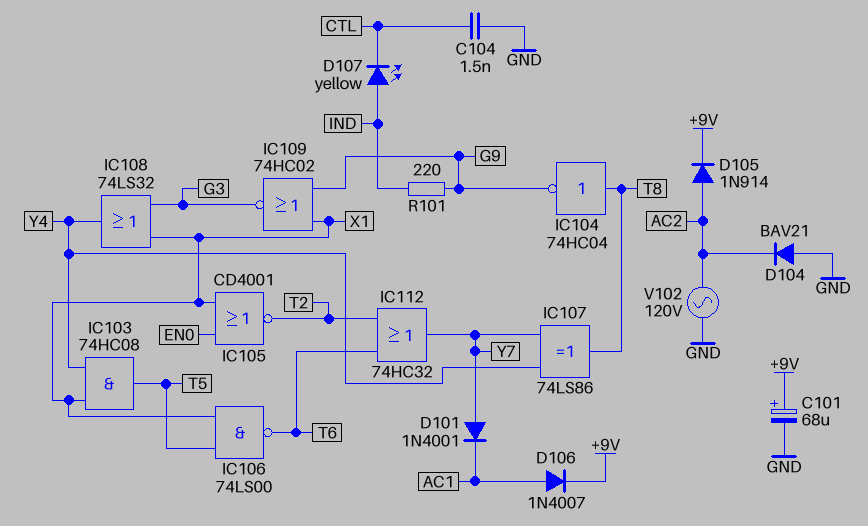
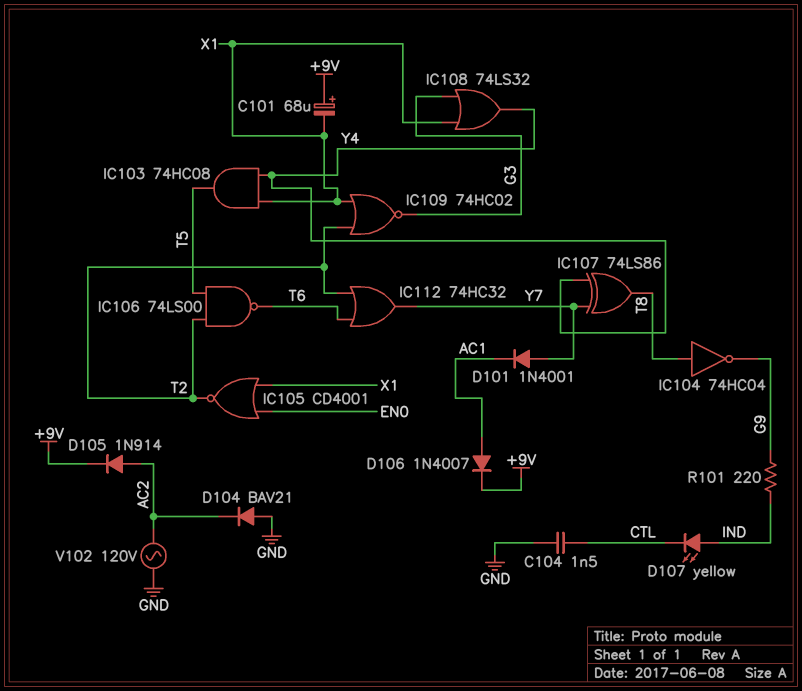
C101: 68uF (plus +9V, minus GND) -> 68uF (plus +9V, minus X1)
IC106: NAND 74LS00 (in T5, in X1, out T6) -> NAND 74LS00 (in T2, in T5, out T6)
IC109: NOR 74HC02 (in G9, in X1, out G3) -> NOR 74HC02 (in T2, in X1, out G3)

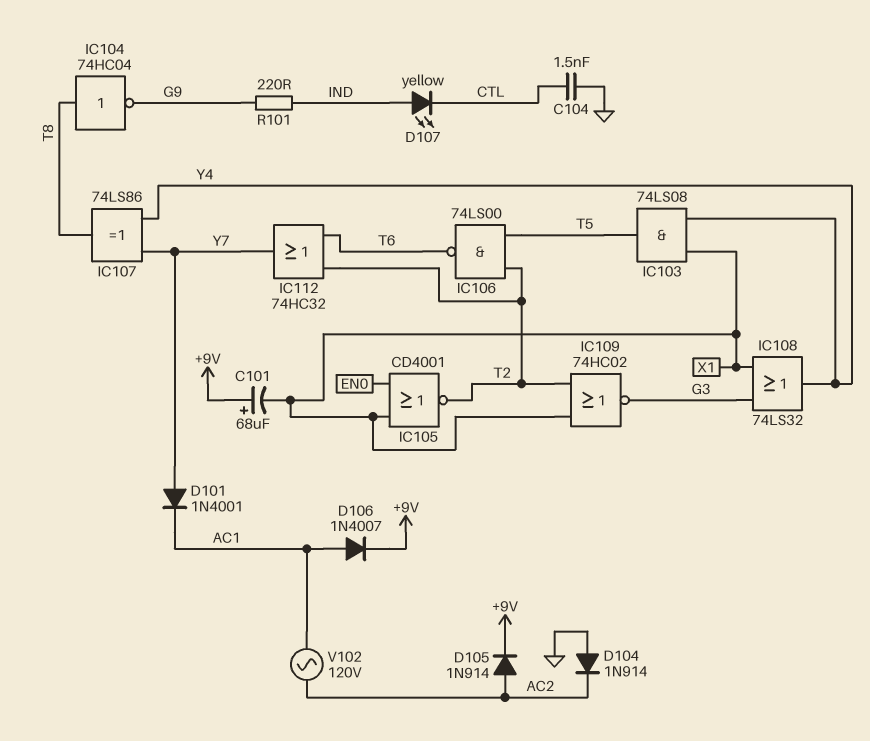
D104: diode BAV21 (A GND, K AC2) -> diode 1N914 (A GND, K AC2)
IC103: AND 74HC08 (in X1, in Y4, out T5) -> AND 74LS08 (in X1, in Y4, out T5)
V102: AC 120V (AC2, GND) -> AC 120V (AC1, AC2)

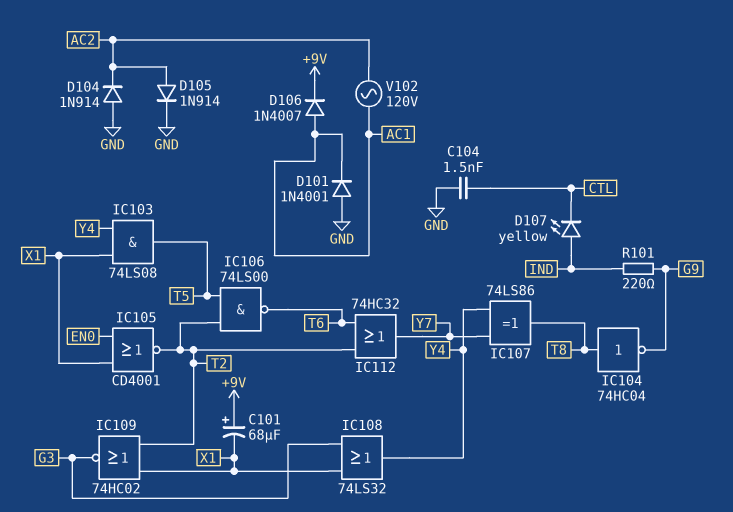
D101: diode 1N4001 (A Y7, K AC1) -> diode 1N4001 (A GND, K AC1)
D105: diode 1N914 (A AC2, K +9V) -> diode 1N914 (A AC2, K GND)

